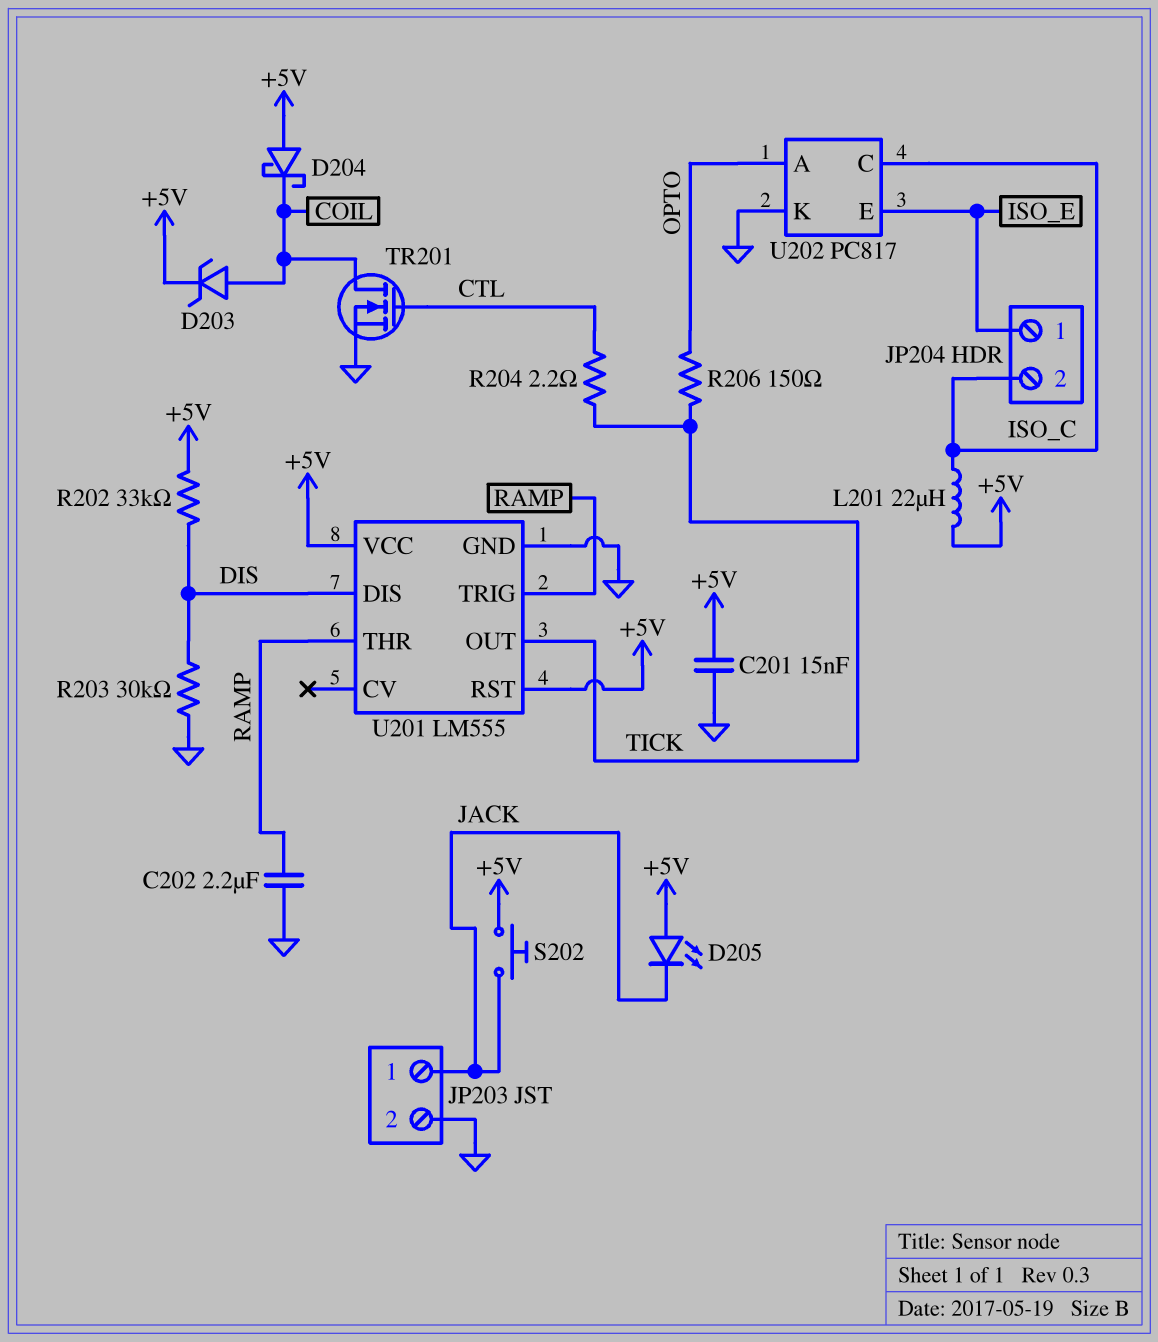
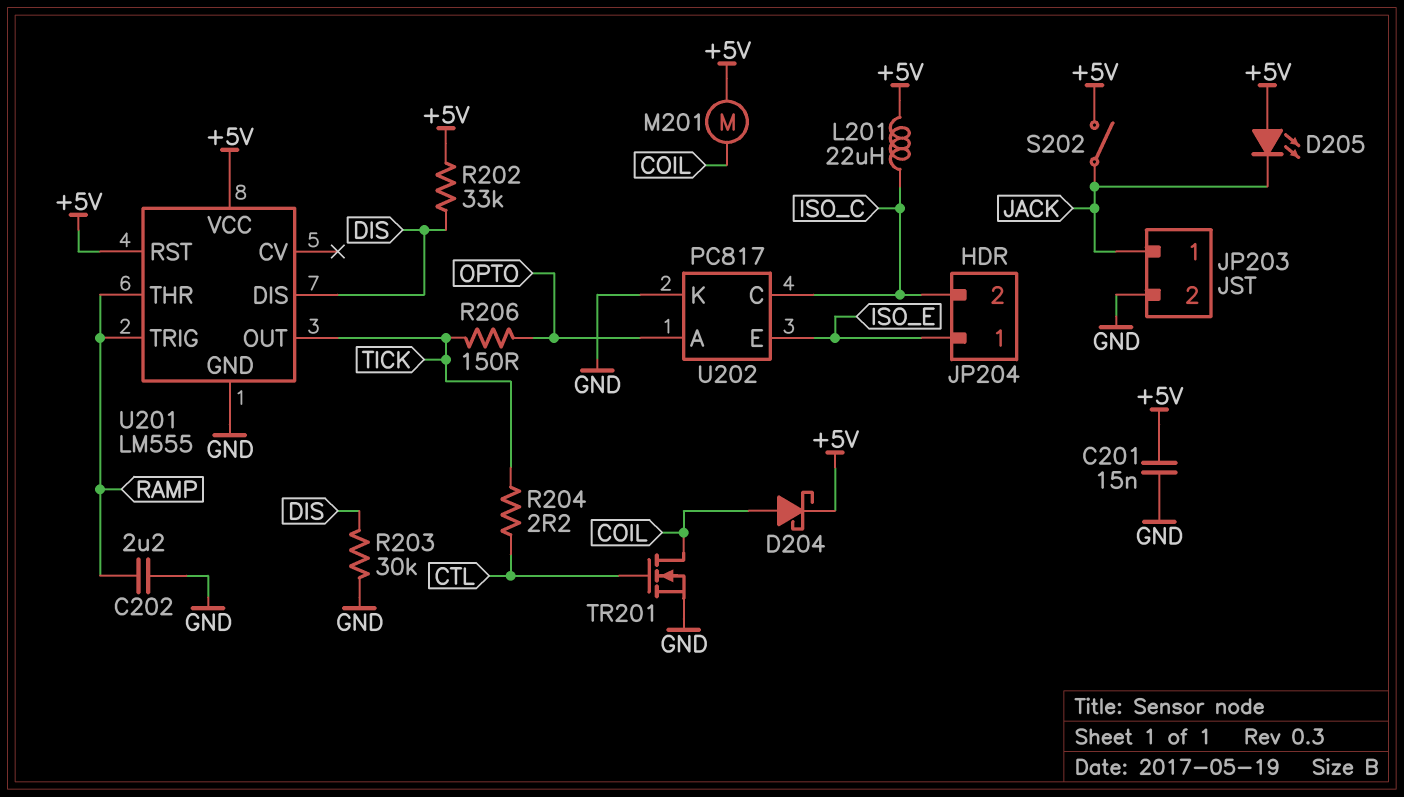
D203: zener (A COIL, K +5V) -> none
D204: schottky (A +5V, K COIL) -> schottky (A COIL, K +5V)
M201: none -> motor (+5V, COIL)
S202: button (+5V, JACK) -> switch (+5V, JACK)

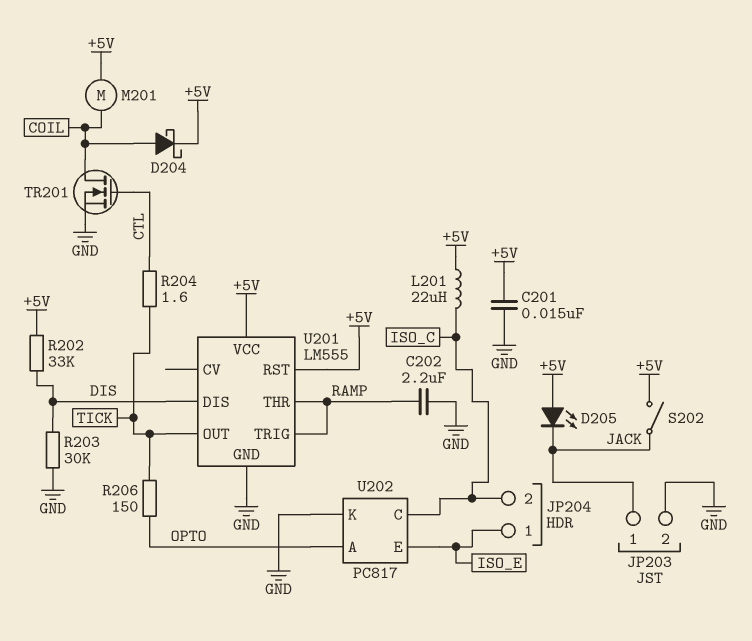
R204: 2.2 (CTL, TICK) -> 1.6 (CTL, TICK)

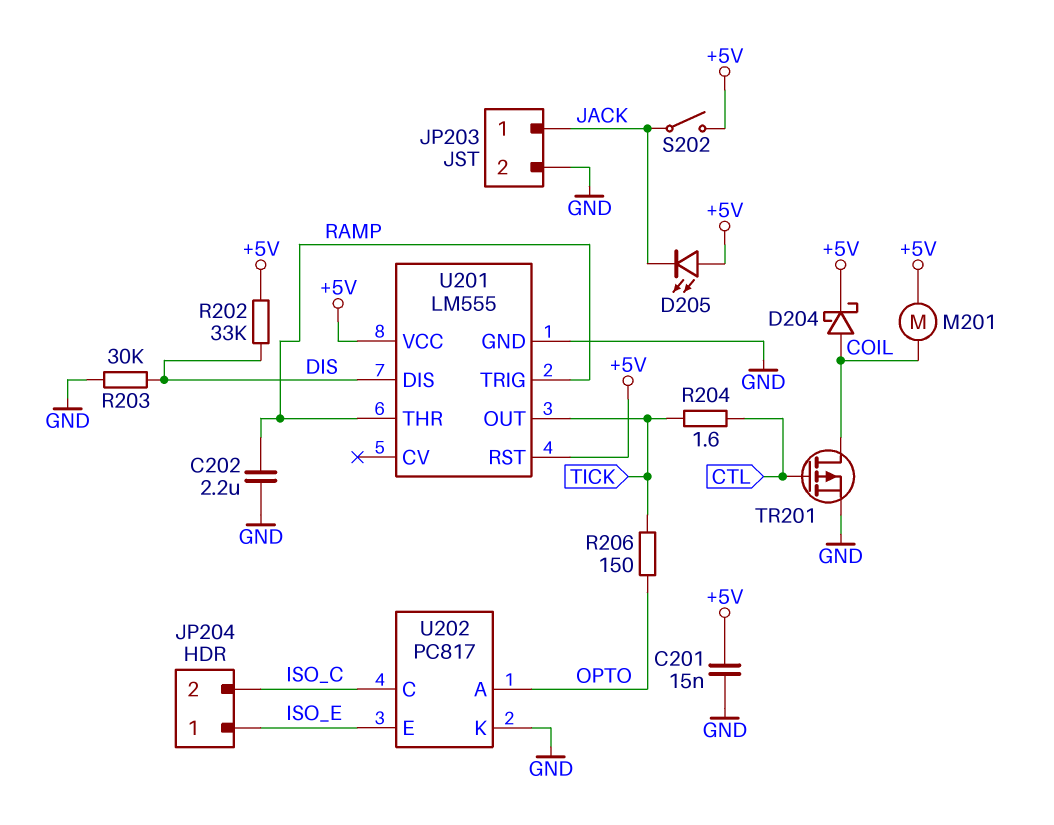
L201: 22uH (+5V, ISO_C) -> none
TR201: NMOS (G CTL, D COIL, S GND) -> PMOS (G CTL, D COIL, S GND)

